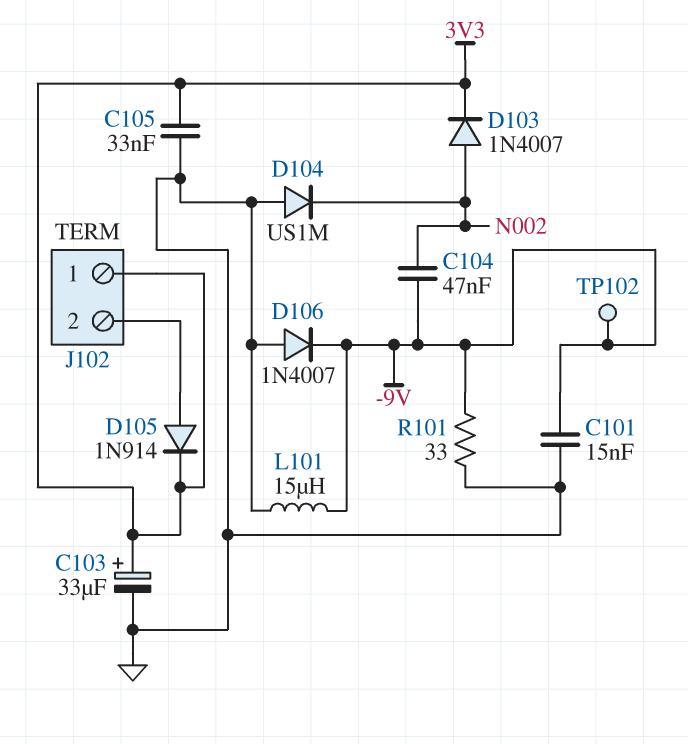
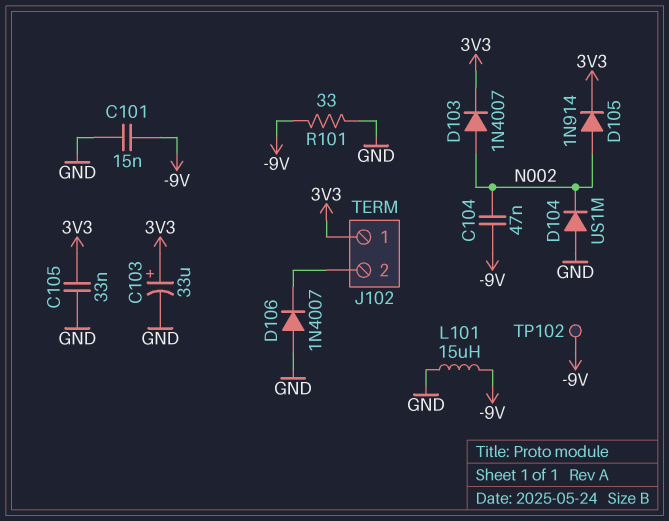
D105: diode 1N914 (A J102/2, K 3V3) -> diode 1N914 (A N002, K 3V3)
D106: diode 1N4007 (A GND, K -9V) -> diode 1N4007 (A GND, K J102/2)

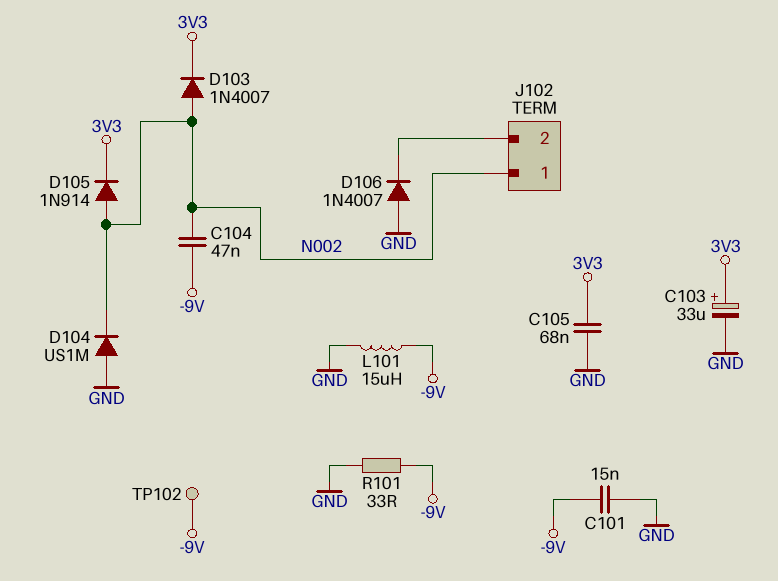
C105: 33nF (3V3, GND) -> 68nF (3V3, GND)
J102 pin 1: 3V3 -> N002

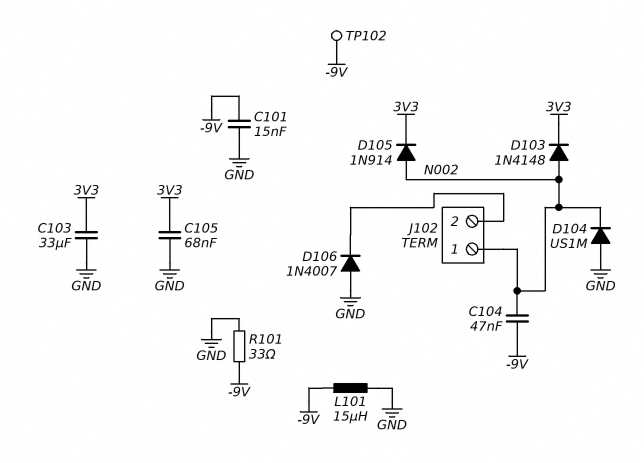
C103: 33uF (plus 3V3, minus GND) -> 33uF (3V3, GND)
D103: diode 1N4007 (A N002, K 3V3) -> diode 1N4148 (A N002, K 3V3)

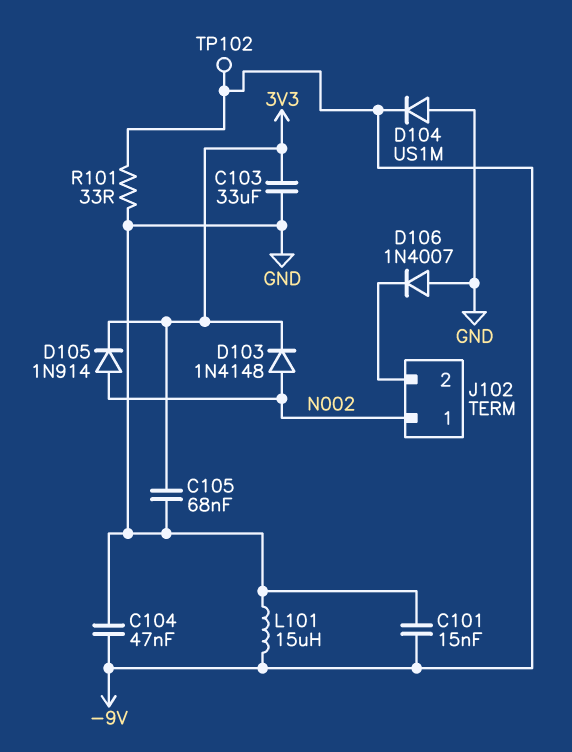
C104: 47nF (-9V, N002) -> 47nF (-9V, GND)
D104: diode US1M (A GND, K N002) -> diode US1M (A GND, K -9V)

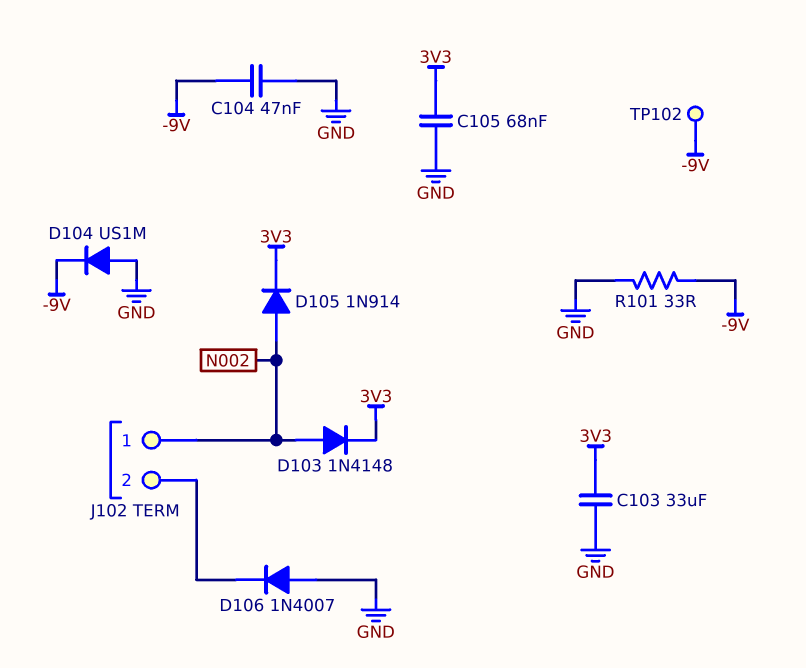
C101: 15nF (-9V, GND) -> none
L101: 15uH (-9V, GND) -> none

